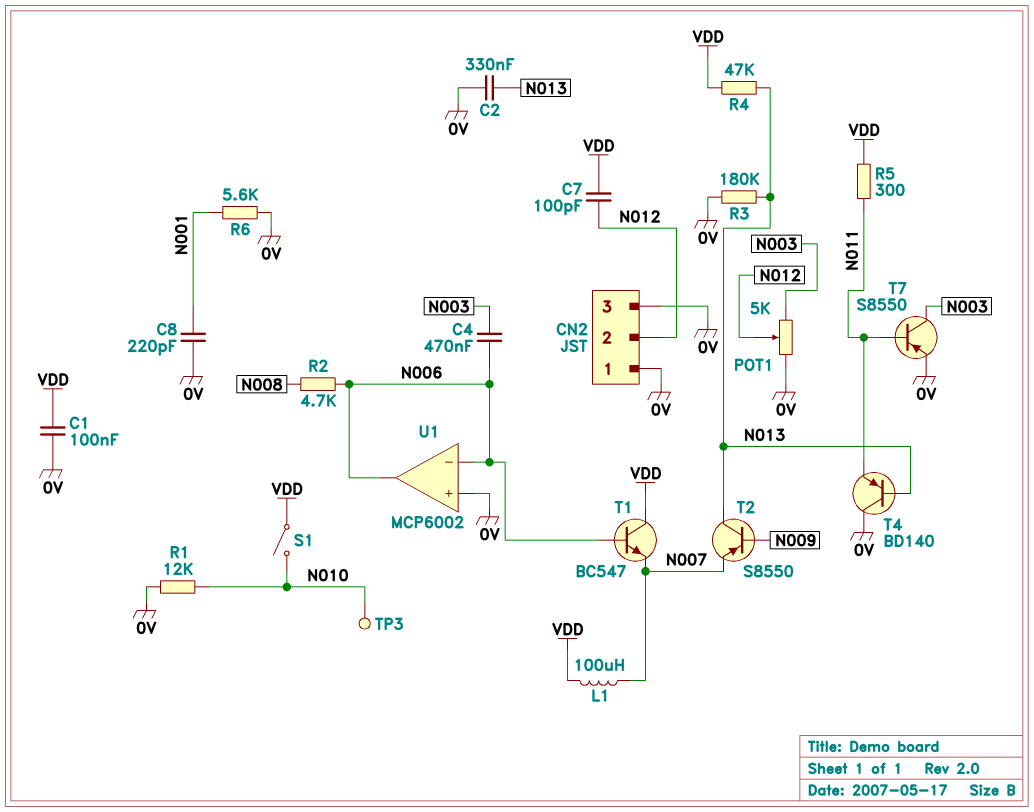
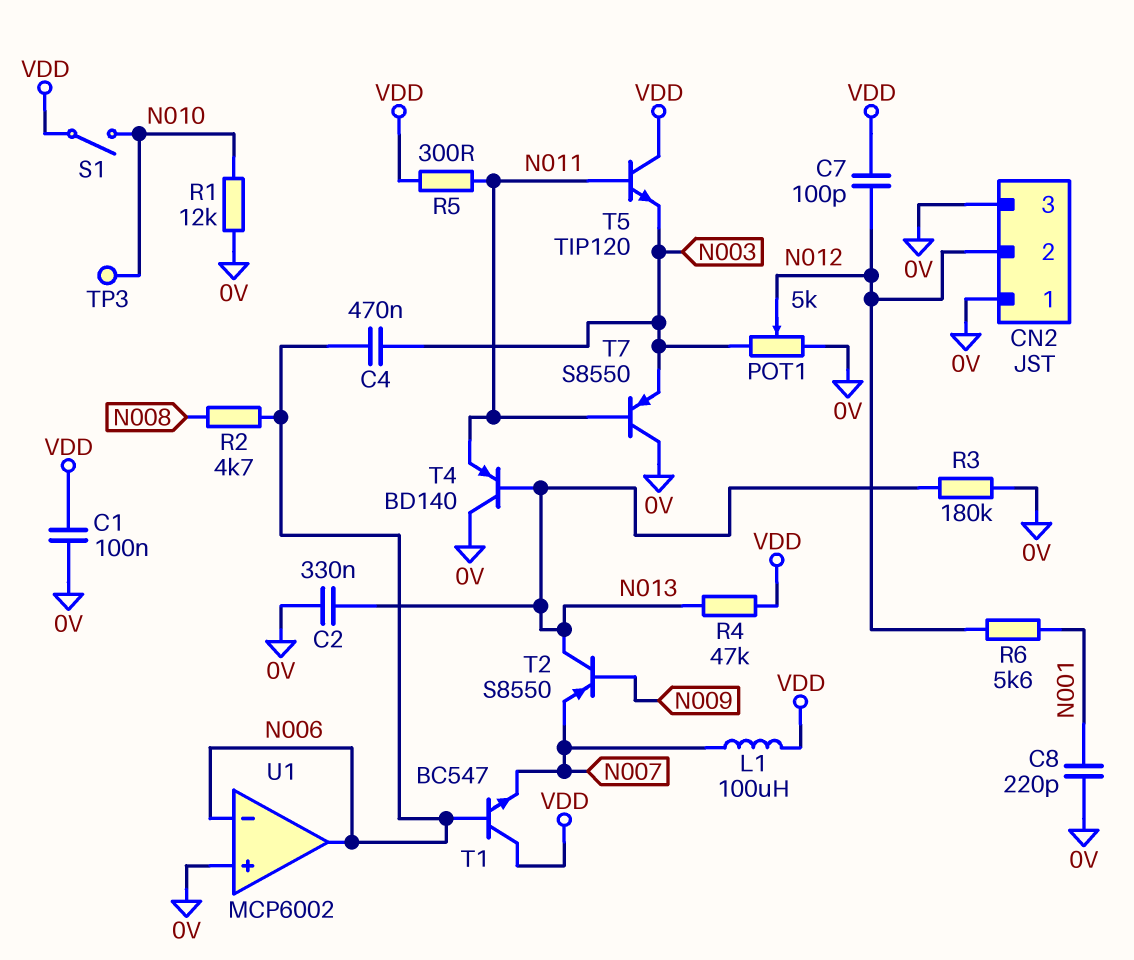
R6: 5.6k (0V, N001) -> 5.6k (N001, N012)
T5: none -> NPN TIP120 (B N011, C VDD, E N003)
T7: PNP S8550 (B N011, C N003, E 0V) -> PNP S8550 (B N011, C 0V, E N003)

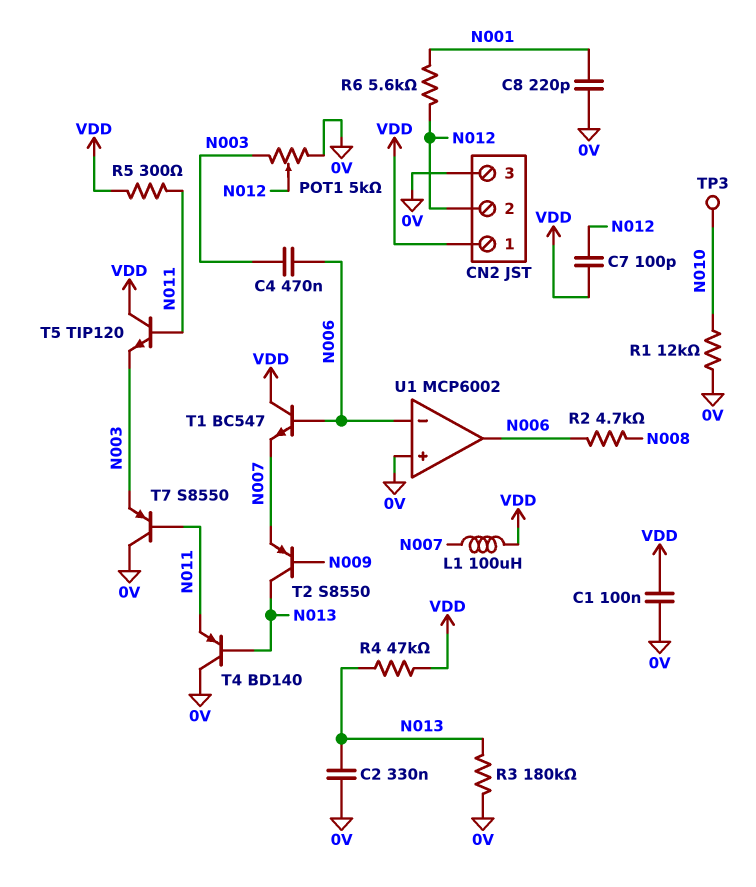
CN2 pin 1: 0V -> VDD
S1: switch (N010, VDD) -> none

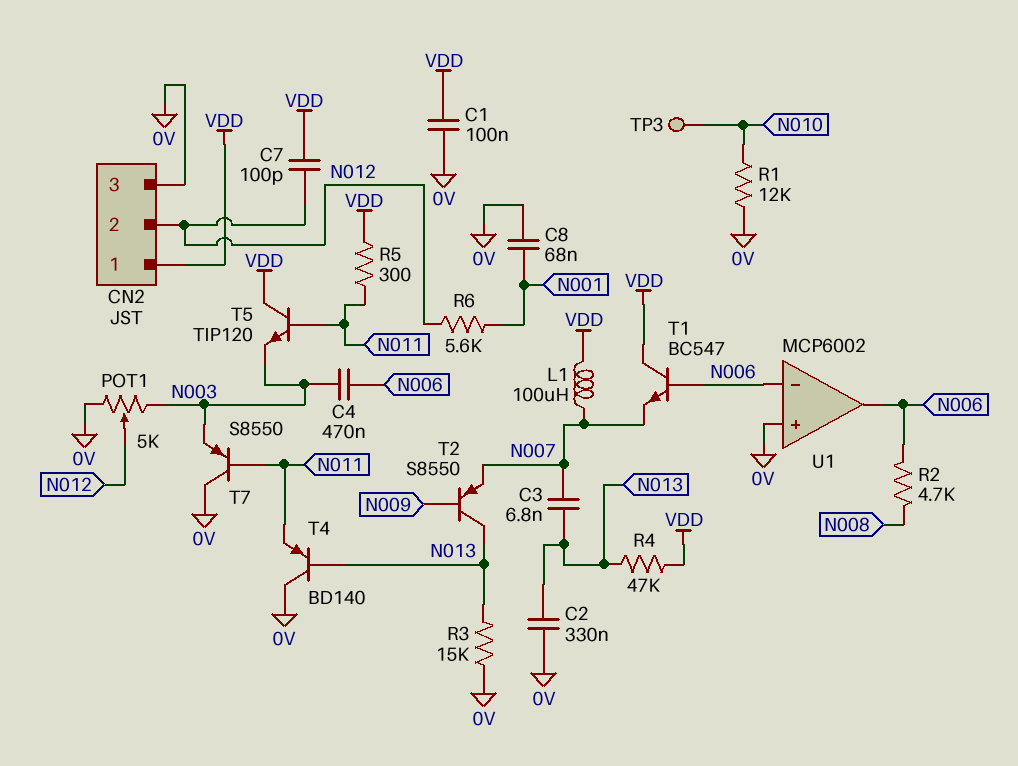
C3: none -> 6.8nF (N007, N013)
C8: 220pF (0V, N001) -> 68nF (0V, N001)
R3: 180k (0V, N013) -> 15k (0V, N013)

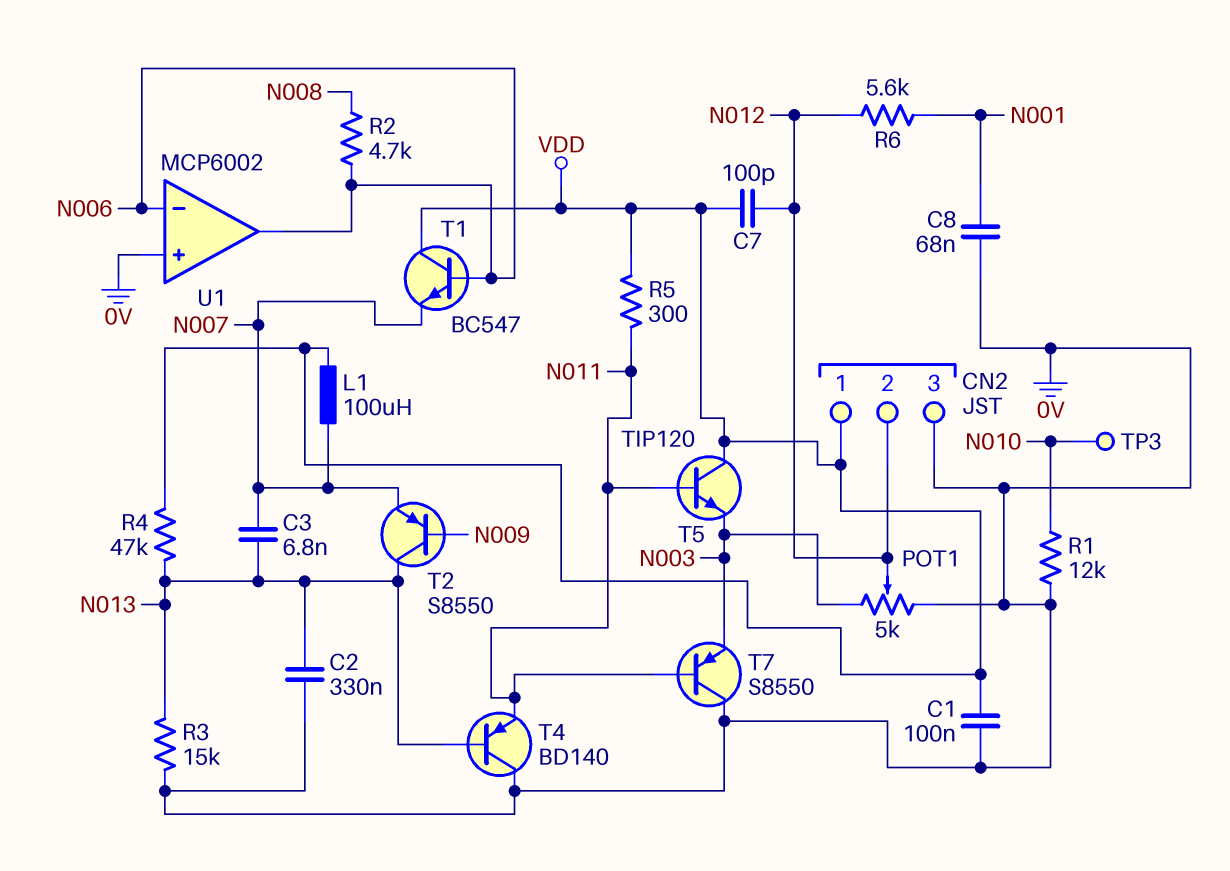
C4: 470nF (N003, N006) -> none

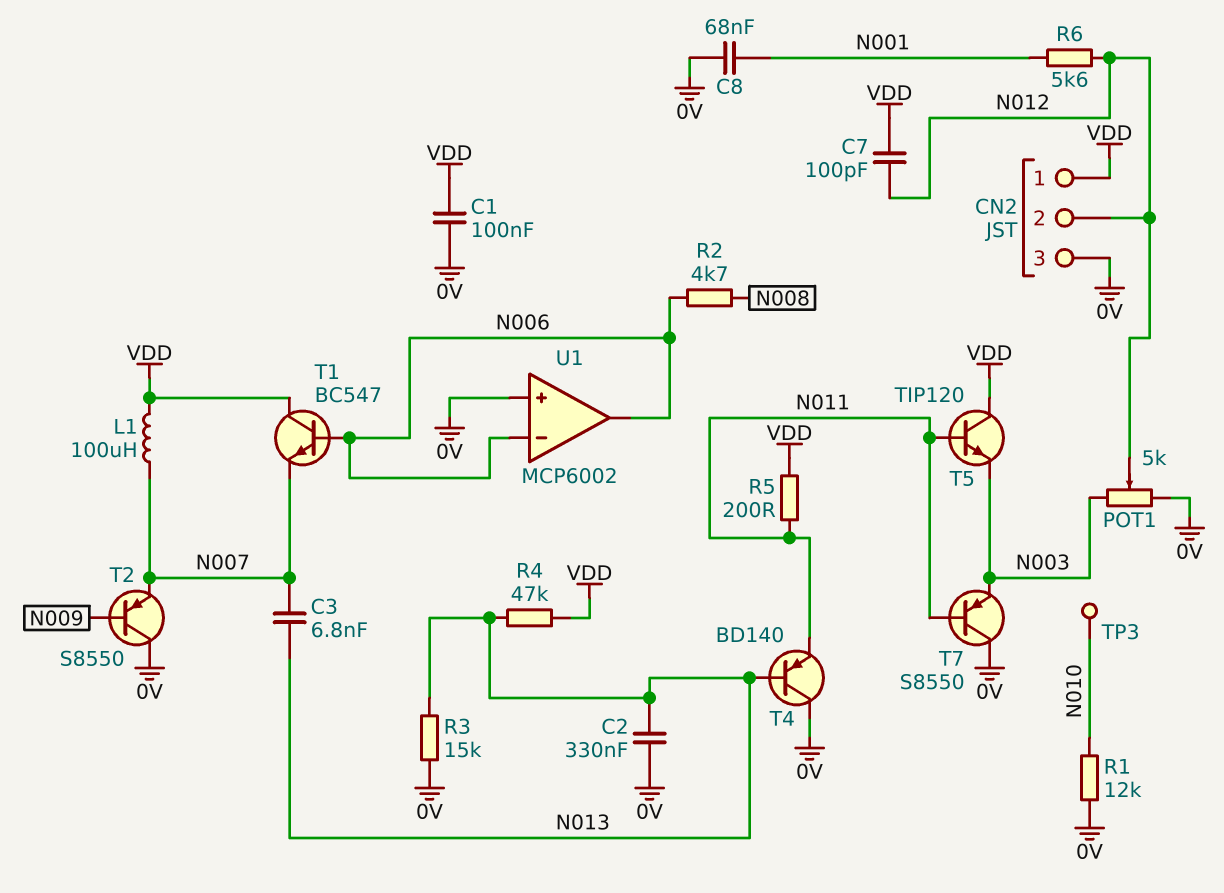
R5: 300 (N011, VDD) -> 200 (N011, VDD)
T2: PNP S8550 (B N009, C N013, E N007) -> PNP S8550 (B N009, C 0V, E N007)

